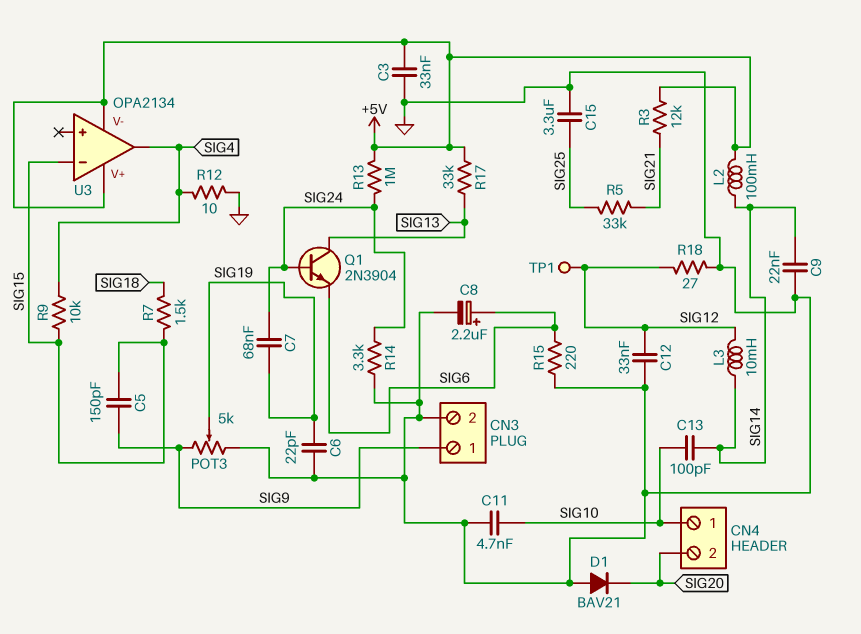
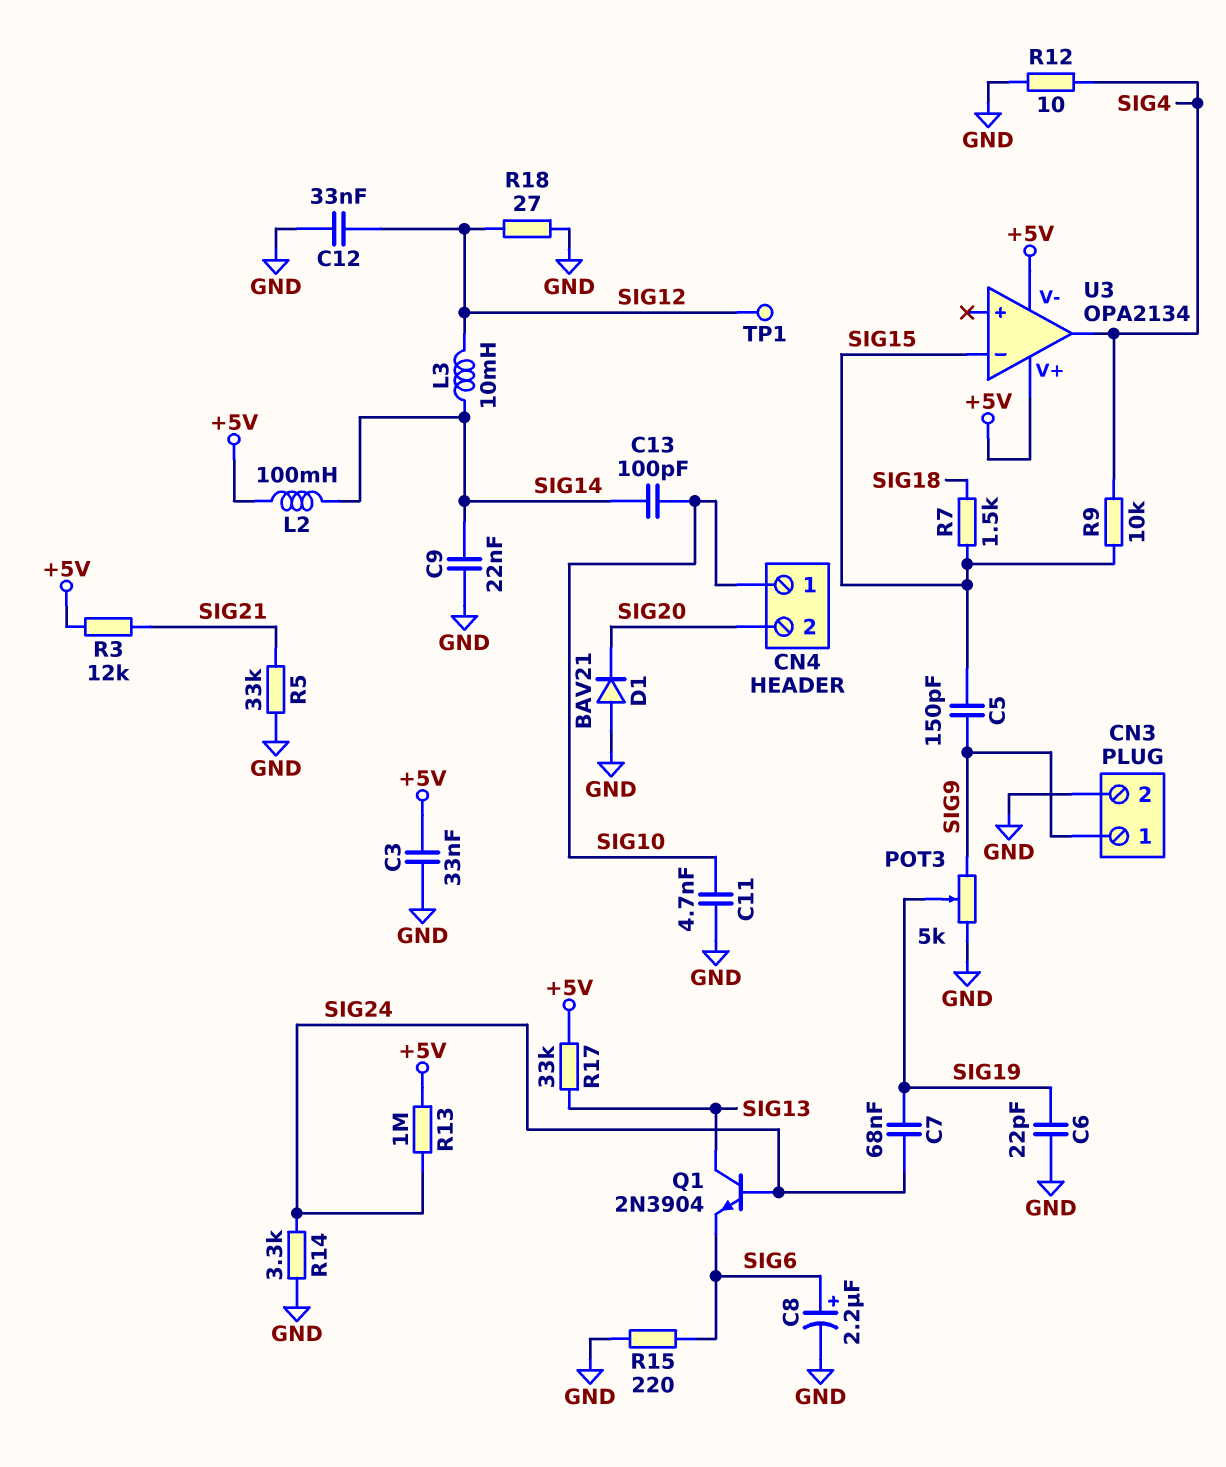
C15: 3.3uF (GND, SIG25) -> none
R5: 33k (SIG21, SIG25) -> 33k (GND, SIG21)

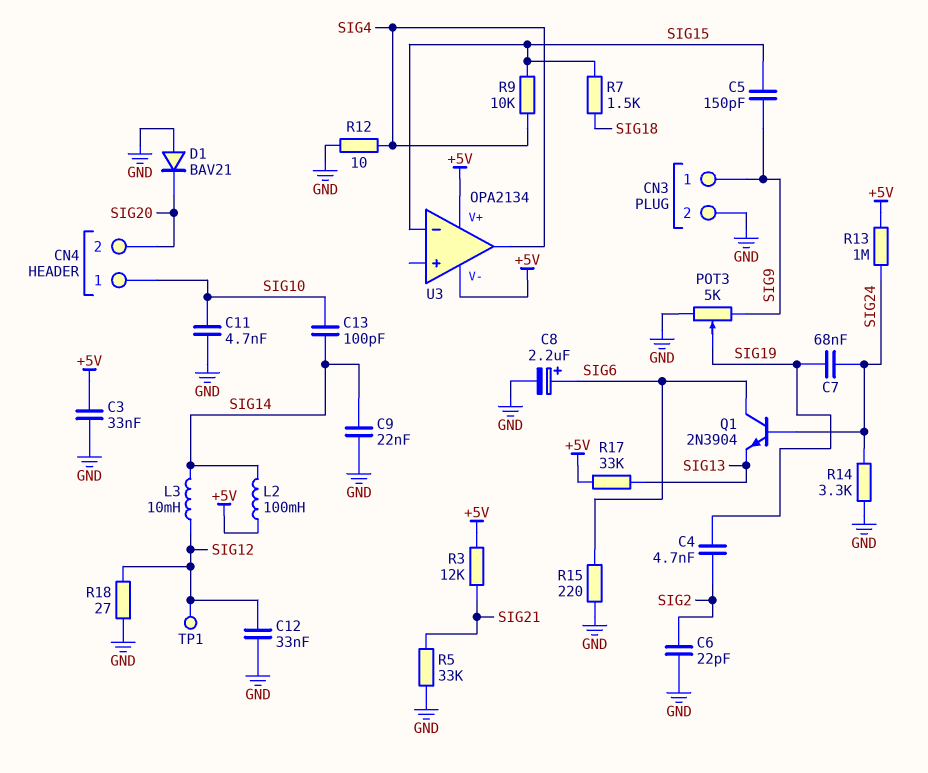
C4: none -> 4.7nF (SIG2, SIG19)
C6: 22pF (GND, SIG19) -> 22pF (GND, SIG2)
Q1: NPN 2N3904 (B SIG24, C SIG13, E SIG6) -> NPN 2N3904 (B SIG24, C SIG6, E SIG13)

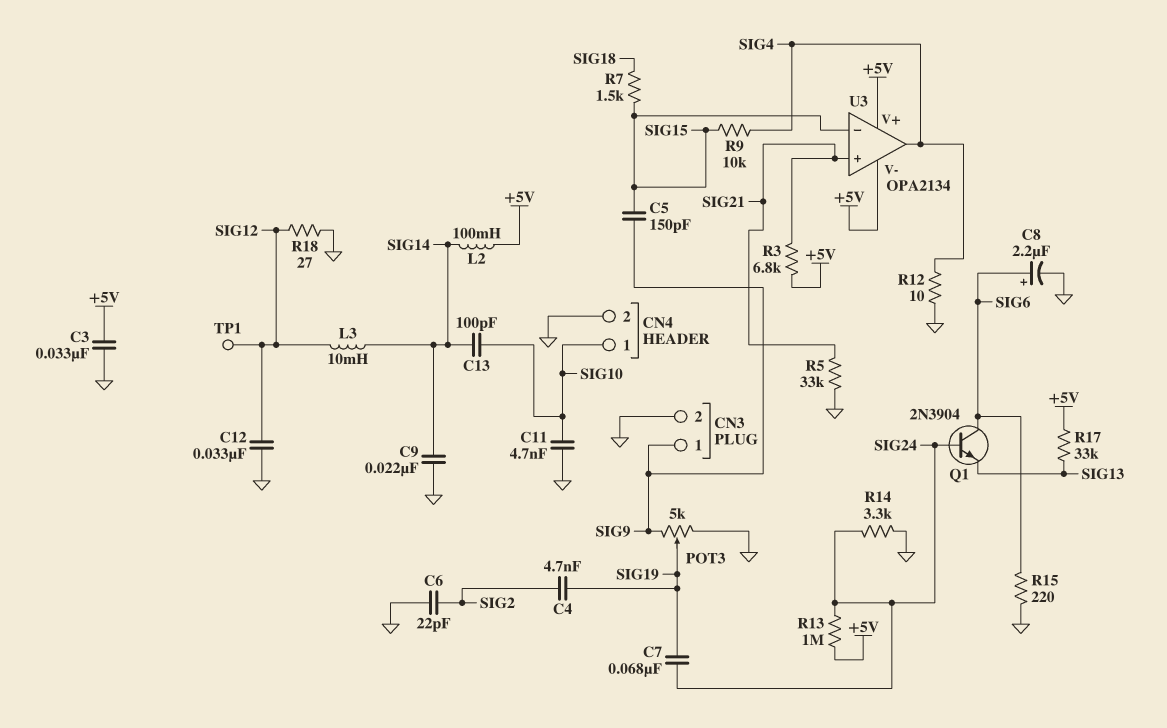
CN4 pin 2: SIG20 -> GND
D1: diode BAV21 (A GND, K SIG20) -> none
R3: 12k (+5V, SIG21) -> 6.8k (+5V, SIG21)
U3 pin in+: none -> SIG21

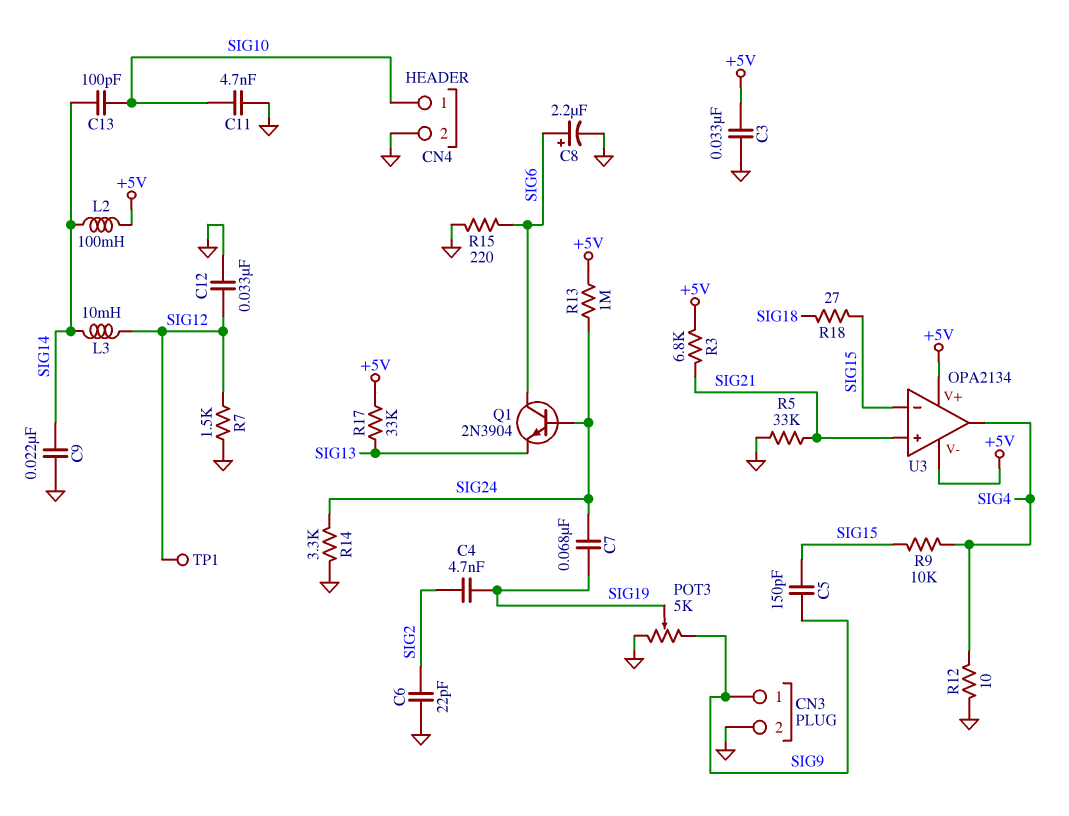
R7: 1.5k (SIG15, SIG18) -> 1.5k (GND, SIG12)
R18: 27 (GND, SIG12) -> 27 (SIG15, SIG18)

